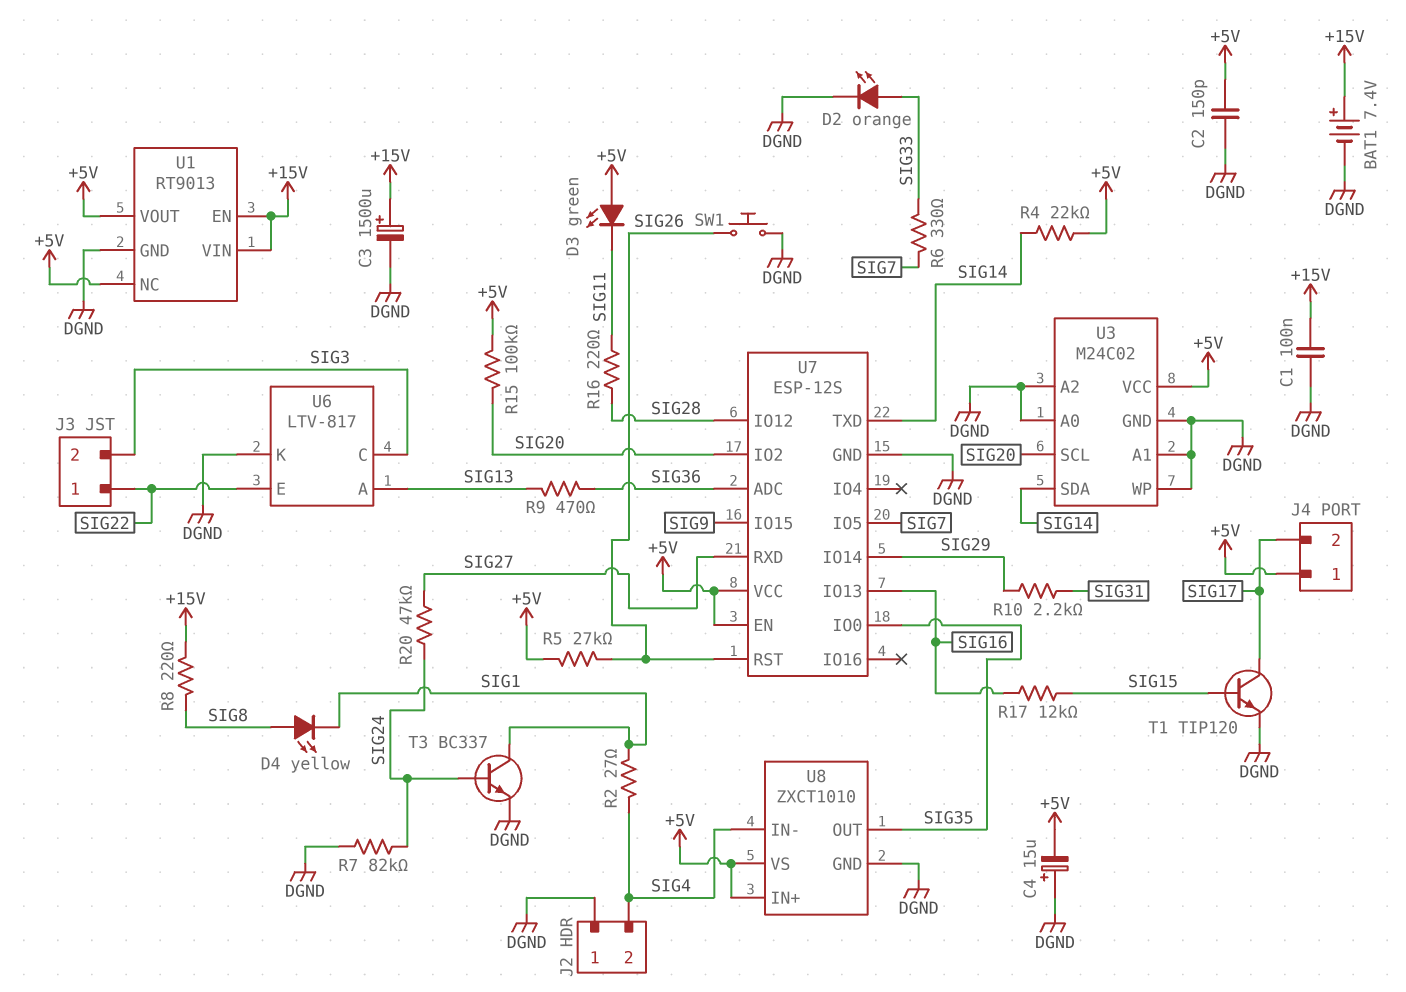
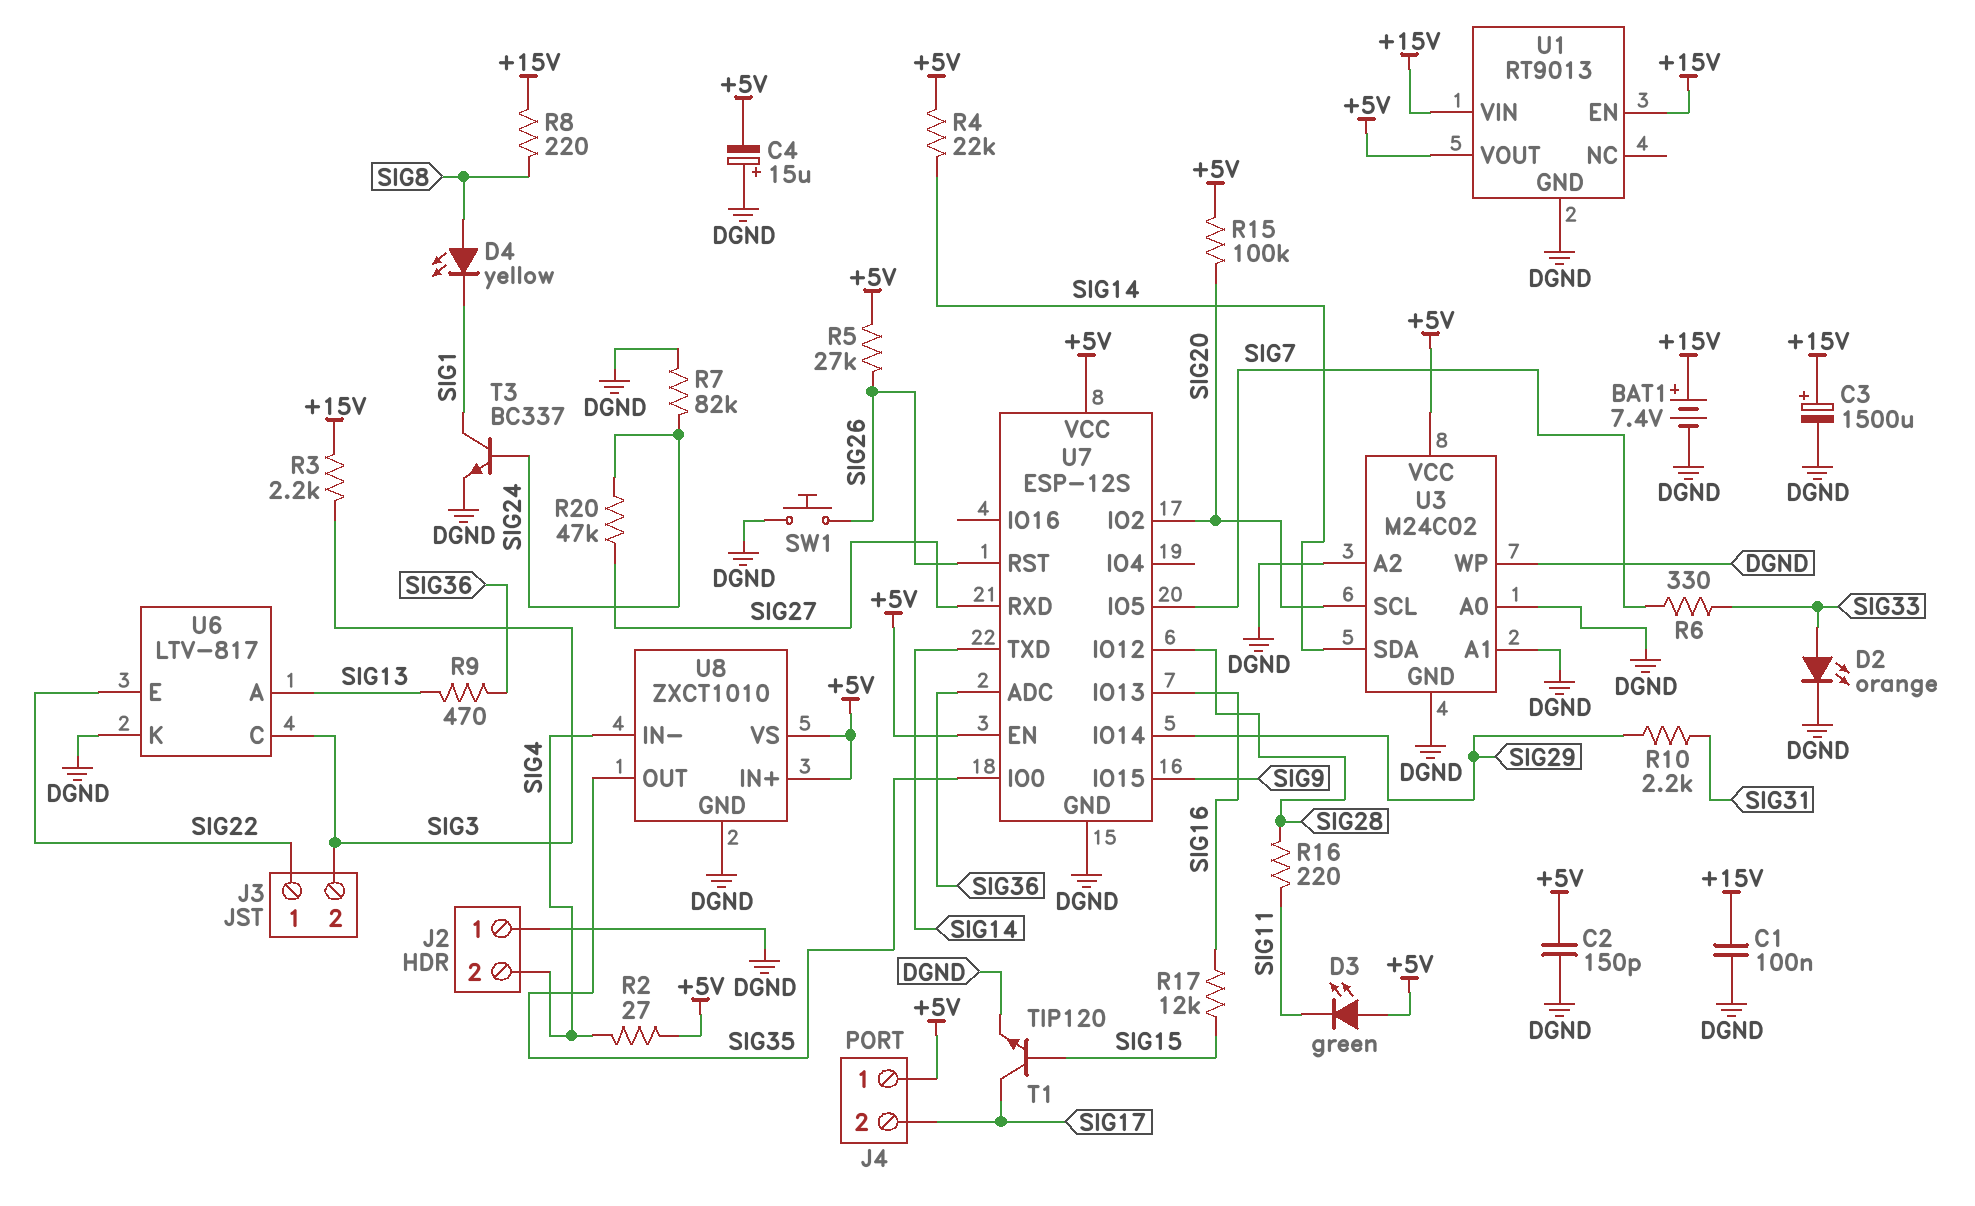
R2: 27 (SIG1, SIG4) -> 27 (+5V, SIG4)
R3: none -> 2.2k (+15V, SIG3)
U1 pin NC: +5V -> none

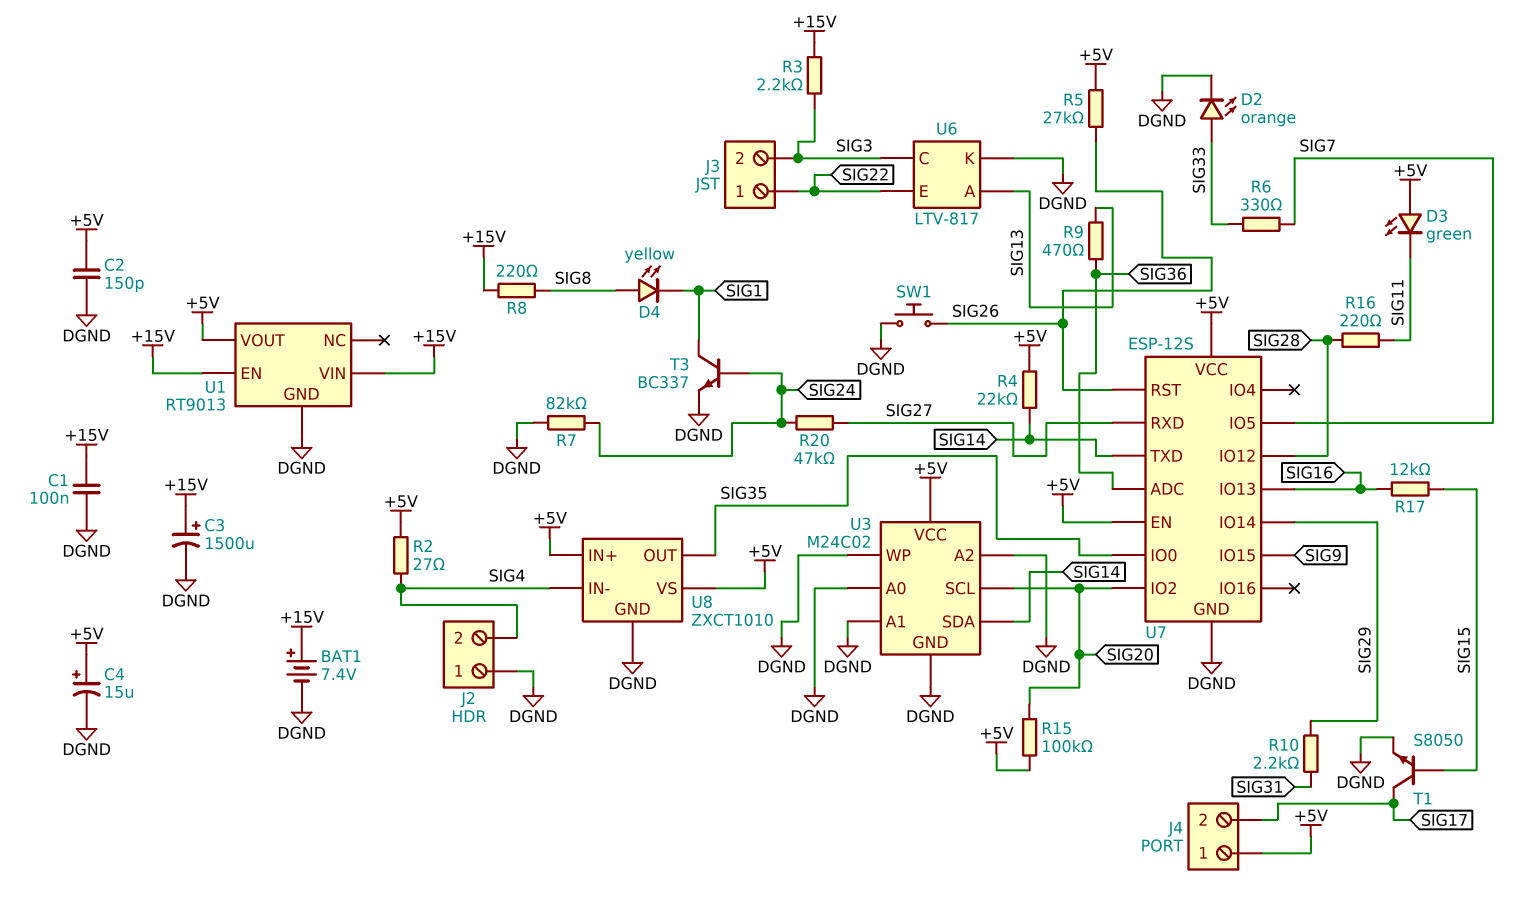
C4: 15uF (plus DGND, minus +5V) -> 15uF (plus +5V, minus DGND)
T1: NPN TIP120 (B SIG15, C SIG17, E DGND) -> NPN S8050 (B SIG15, C SIG17, E DGND)

